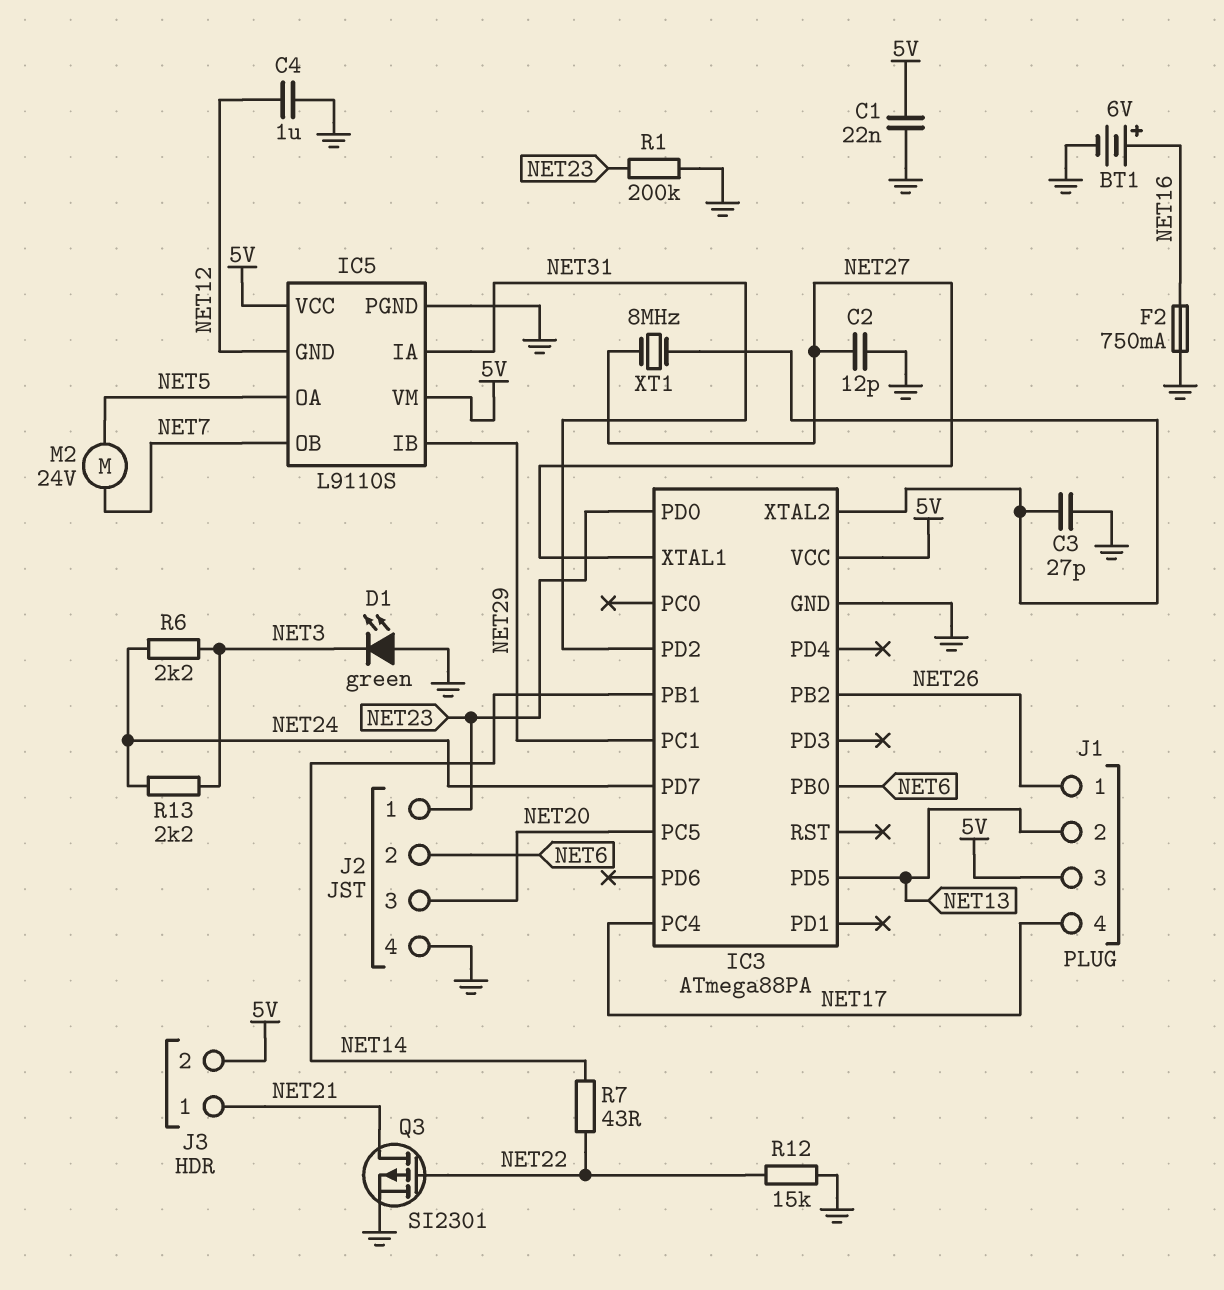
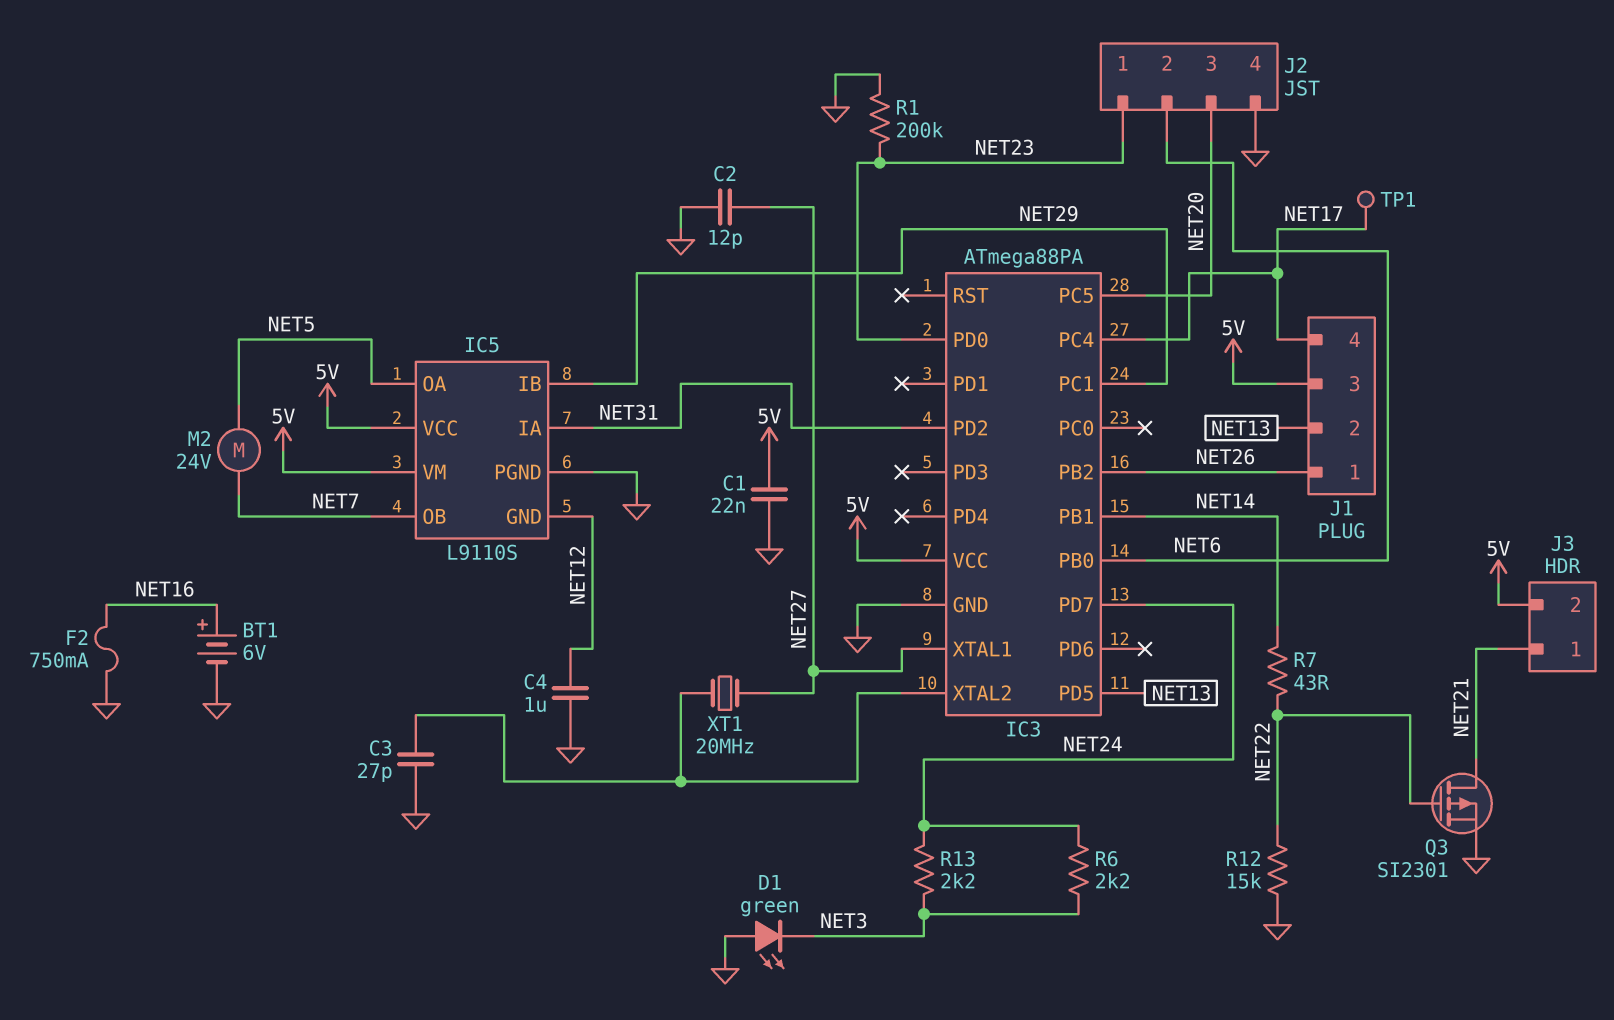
TP1: none -> test point (NET17)
XT1: 8MHz (IC3/XTAL2, NET27) -> 20MHz (IC3/XTAL2, NET27)

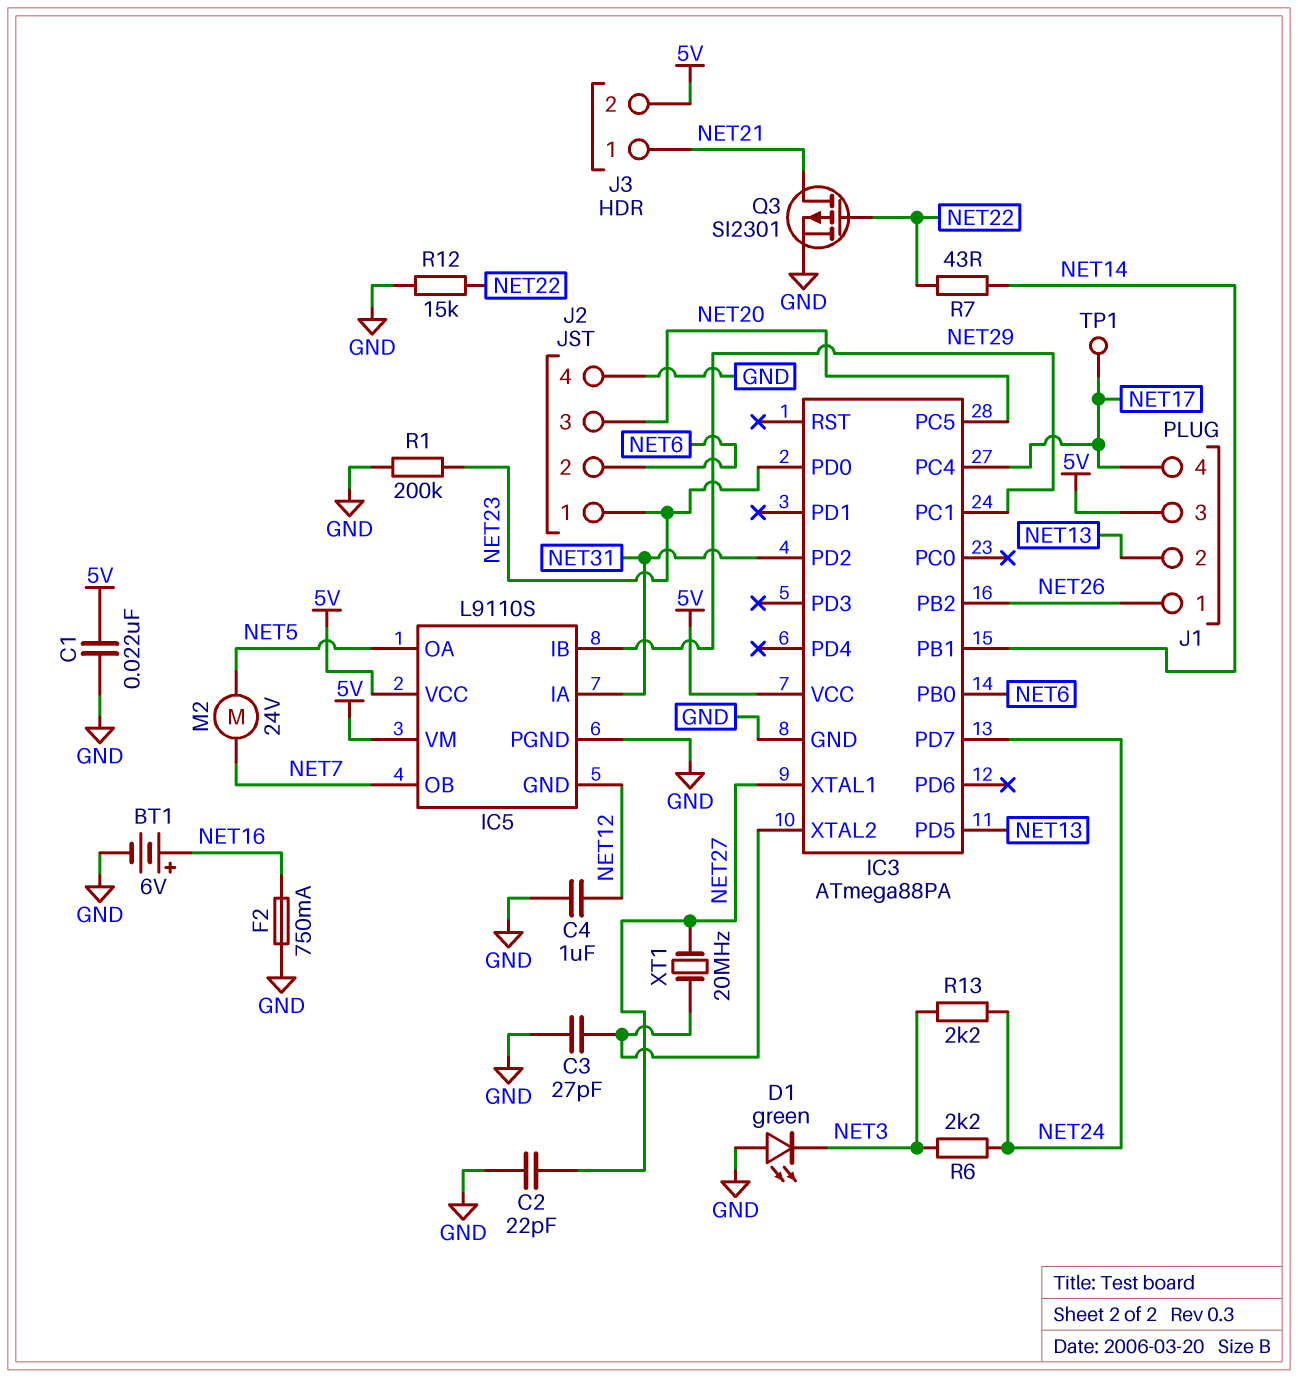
C2: 12pF (GND, NET27) -> 22pF (GND, NET27)

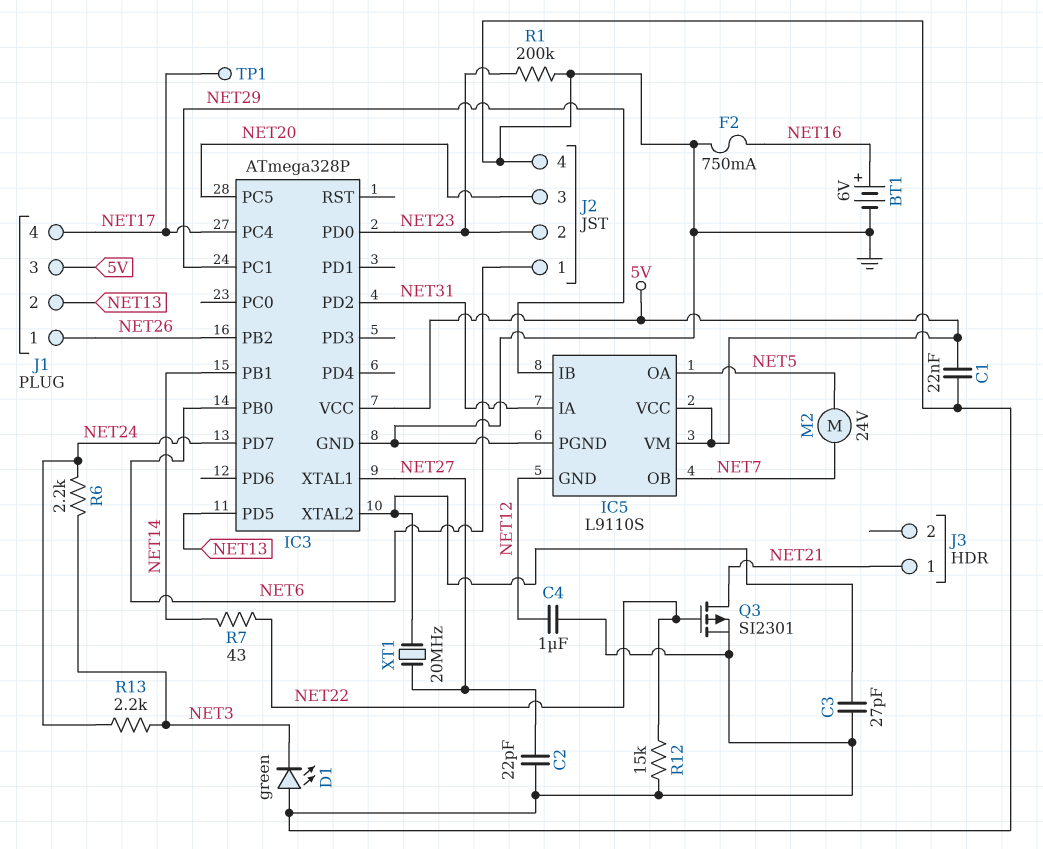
IC3: ATmega88PA -> ATmega328P
J2 pin 1: NET23 -> NET6
J2 pin 2: NET6 -> NET23
J3 pin 2: 5V -> none

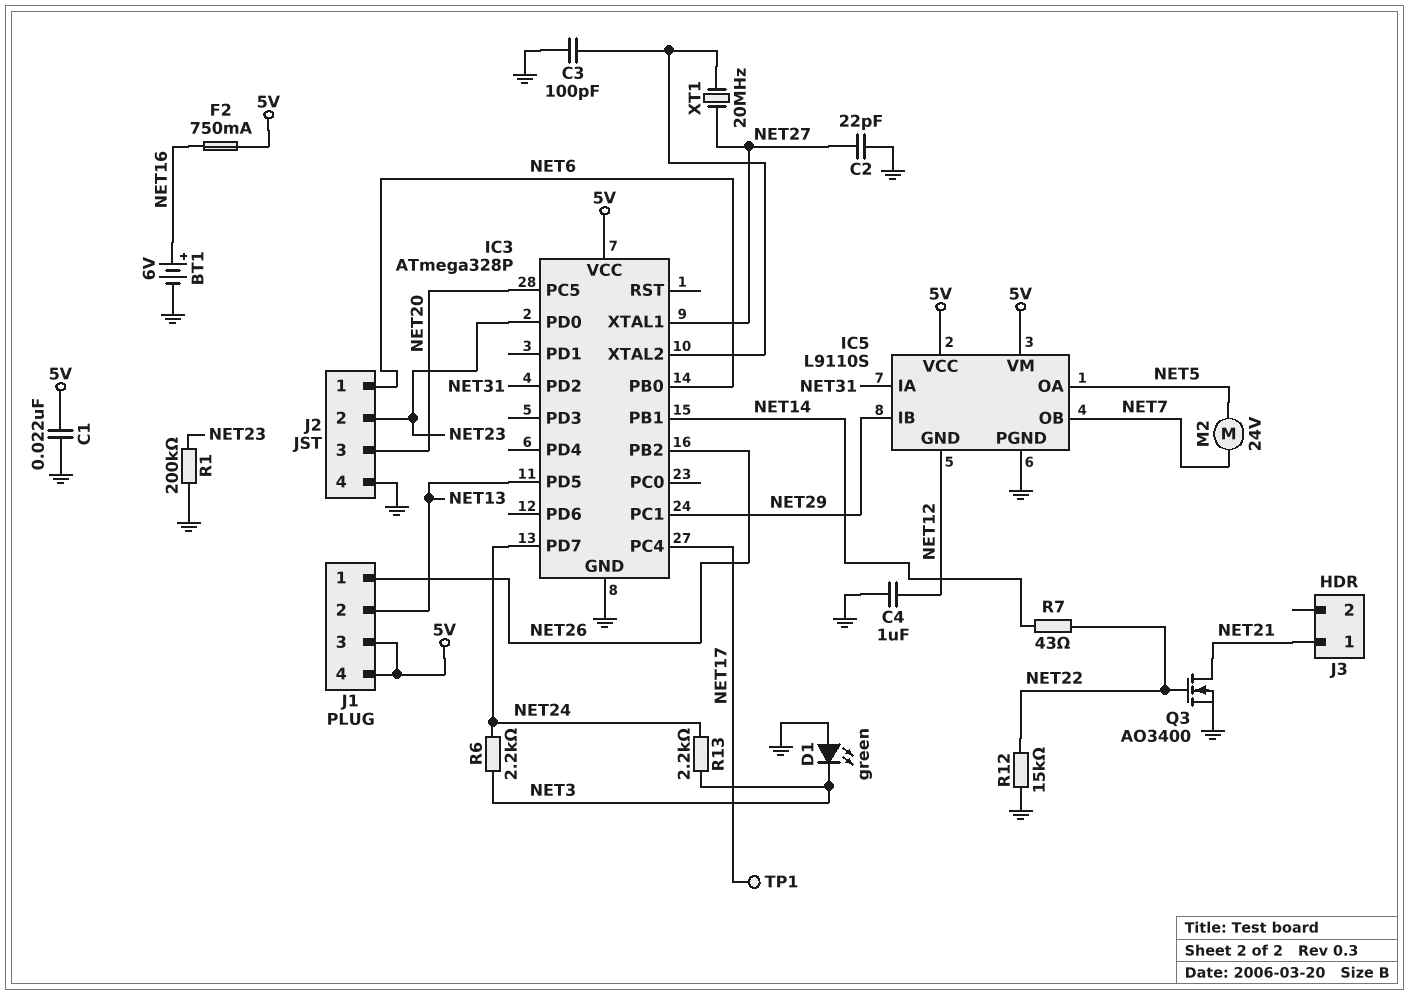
C3: 27pF (GND, IC3/XTAL2) -> 100pF (GND, IC3/XTAL2)
F2: 750mA (GND, NET16) -> 750mA (5V, NET16)
J1 pin 4: NET17 -> 5V
Q3: PMOS SI2301 (G NET22, D NET21, S GND) -> NMOS AO3400 (G NET22, D NET21, S GND)

